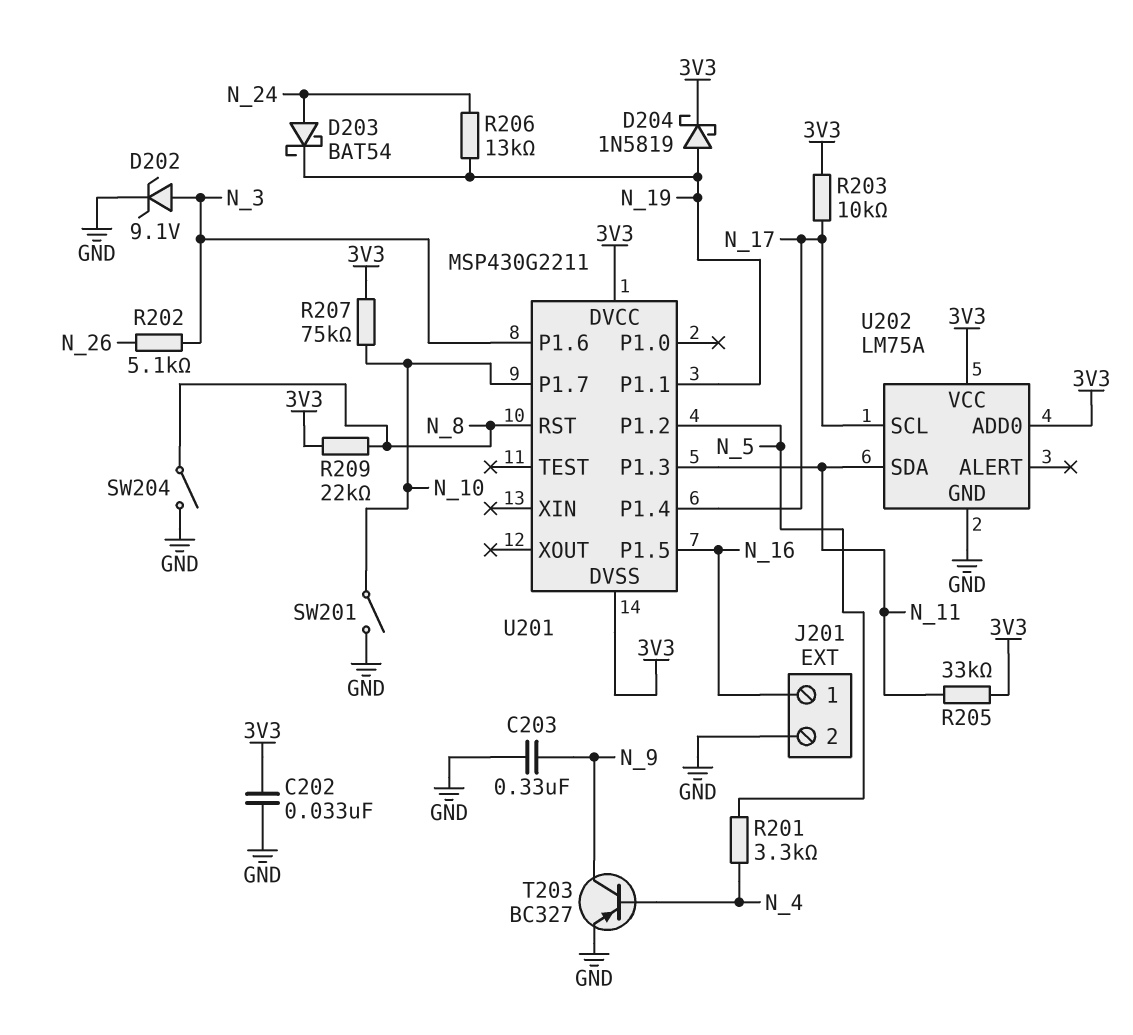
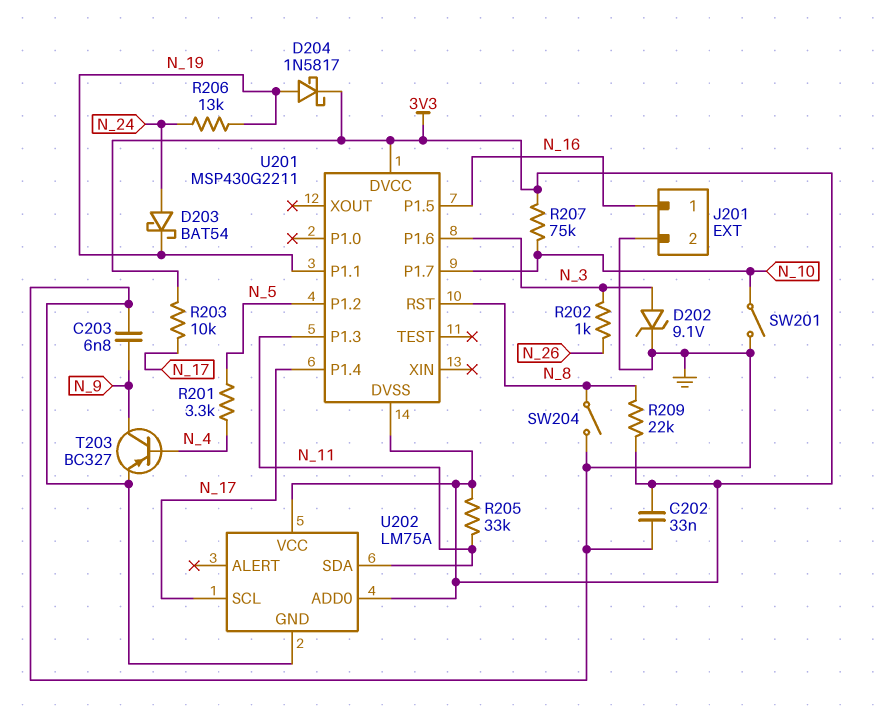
C203: 330nF (GND, N_9) -> 6.8nF (GND, N_9)
D204: schottky 1N5819 (A N_19, K 3V3) -> schottky 1N5817 (A N_19, K 3V3)
R202: 5.1k (N_3, N_26) -> 1k (N_3, N_26)

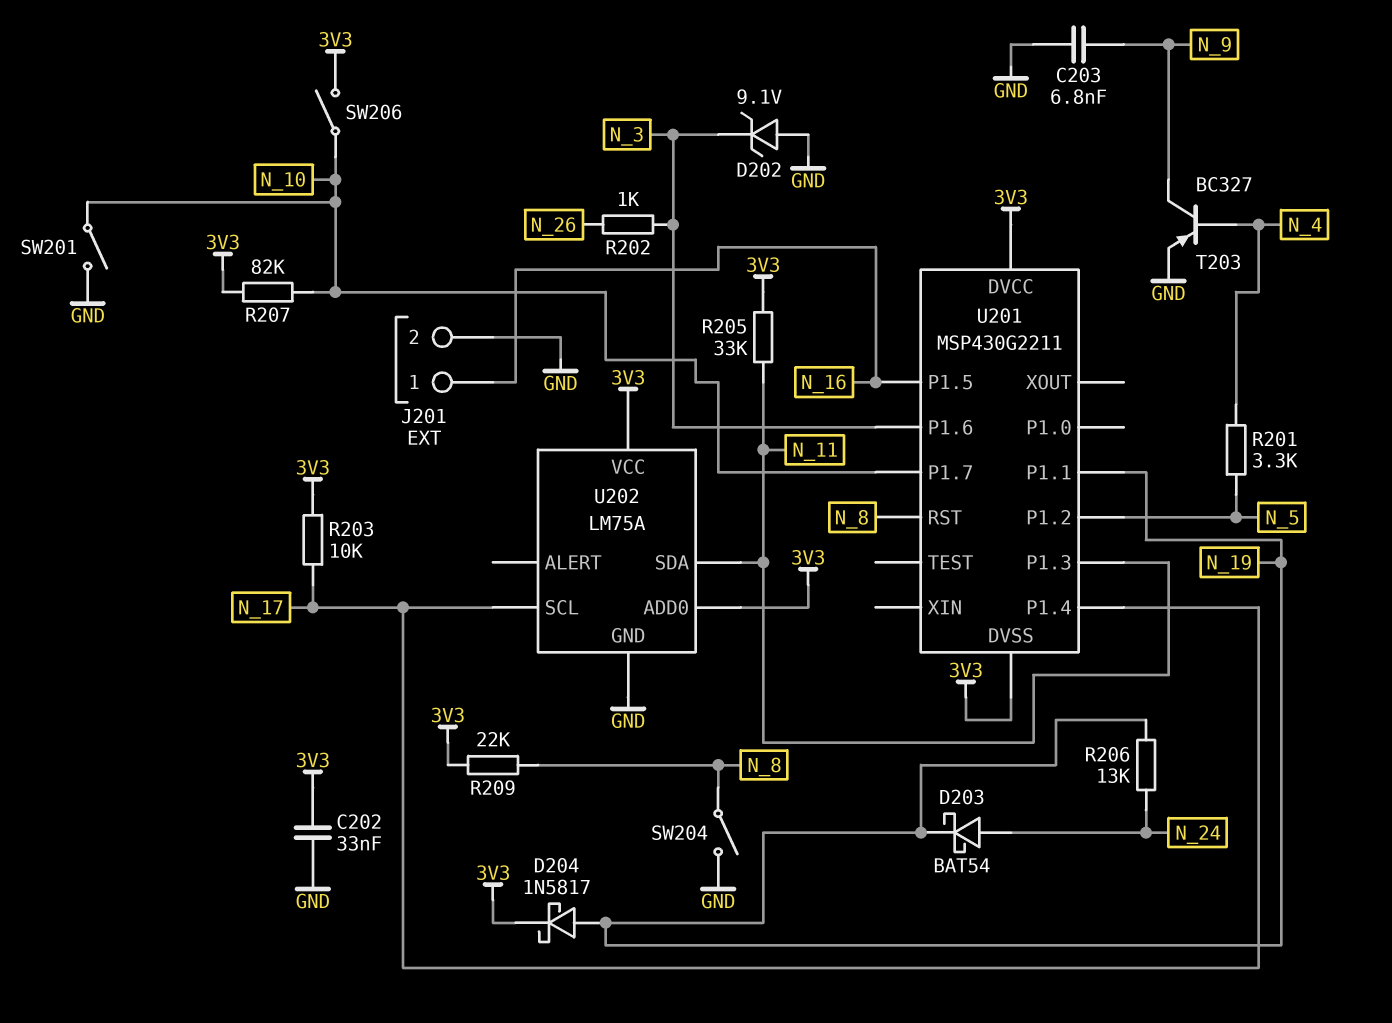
D202: zener 9.1V (A N_3, K GND) -> zener 9.1V (A GND, K N_3)
R207: 75k (3V3, N_10) -> 82k (3V3, N_10)
SW206: none -> switch (3V3, N_10)

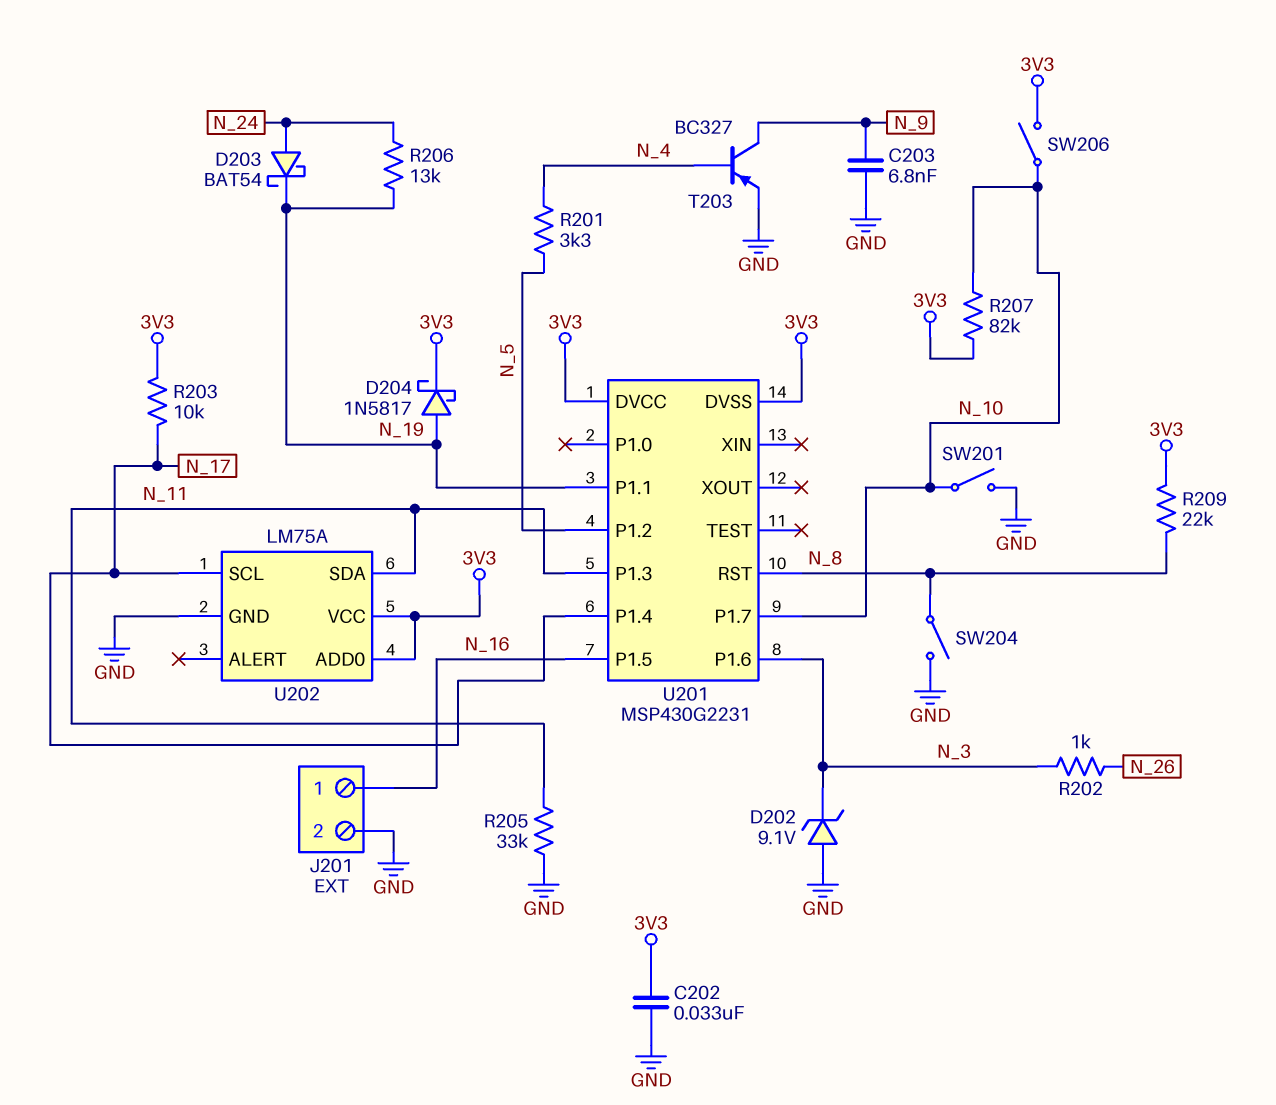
R205: 33k (3V3, N_11) -> 33k (GND, N_11)
U201: MSP430G2211 -> MSP430G2231

